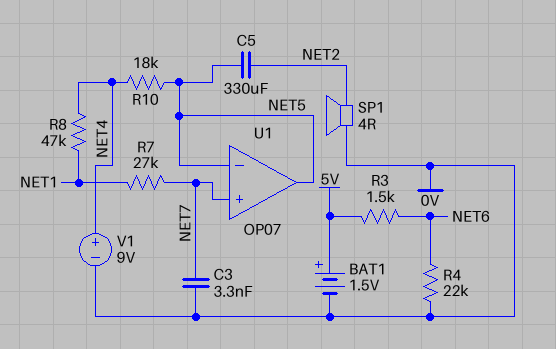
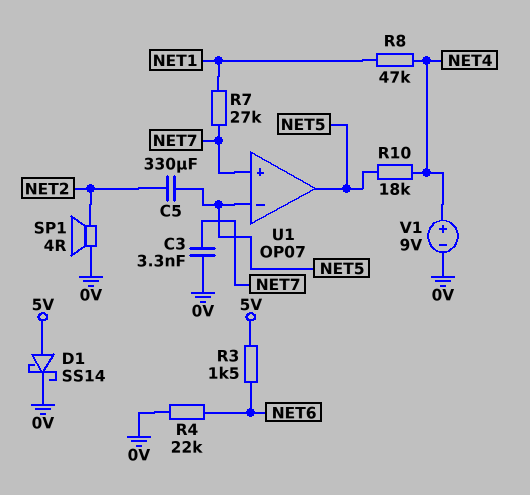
BAT1: 1.5V (plus 5V, minus 0V) -> none
D1: none -> schottky SS14 (A 5V, K 0V)

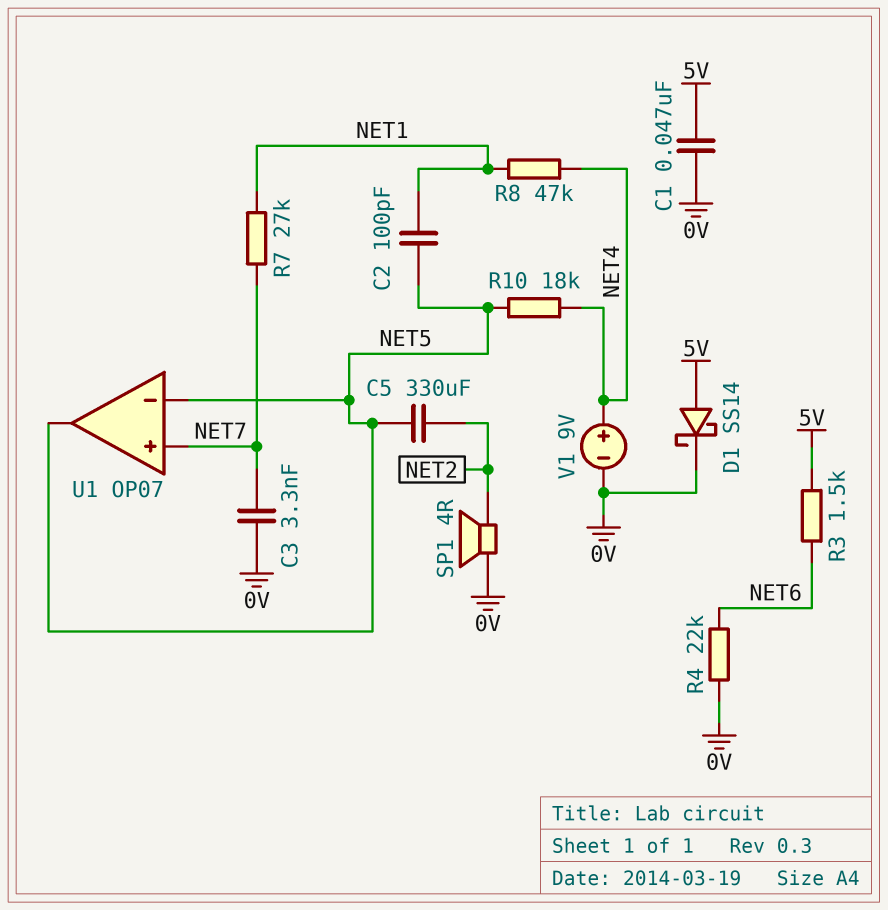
C1: none -> 47nF (0V, 5V)
C2: none -> 100pF (NET1, NET5)

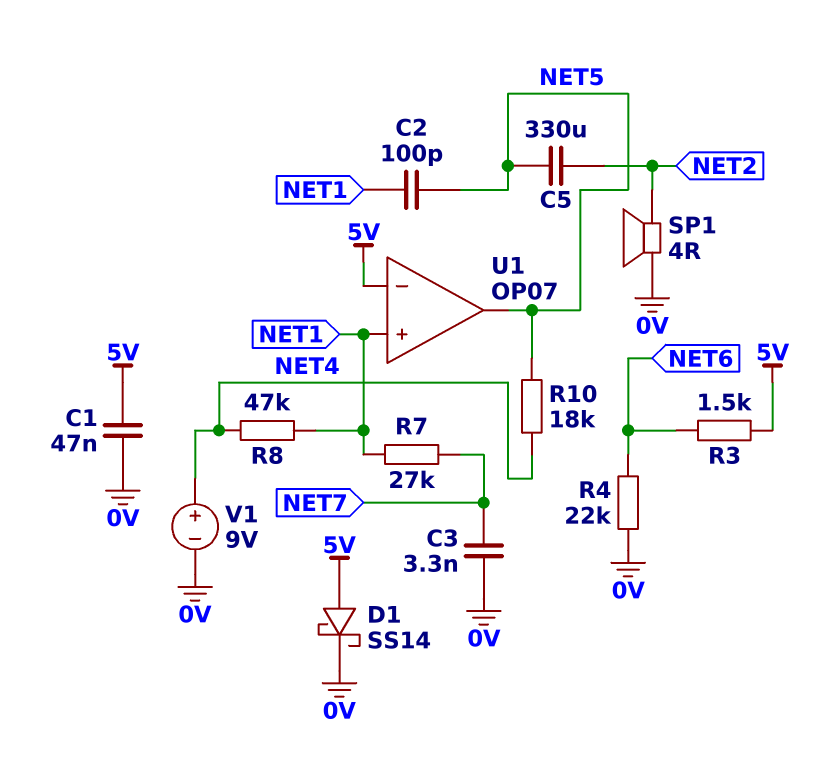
U1 pin in+: NET7 -> NET1
U1 pin in-: NET5 -> 5V

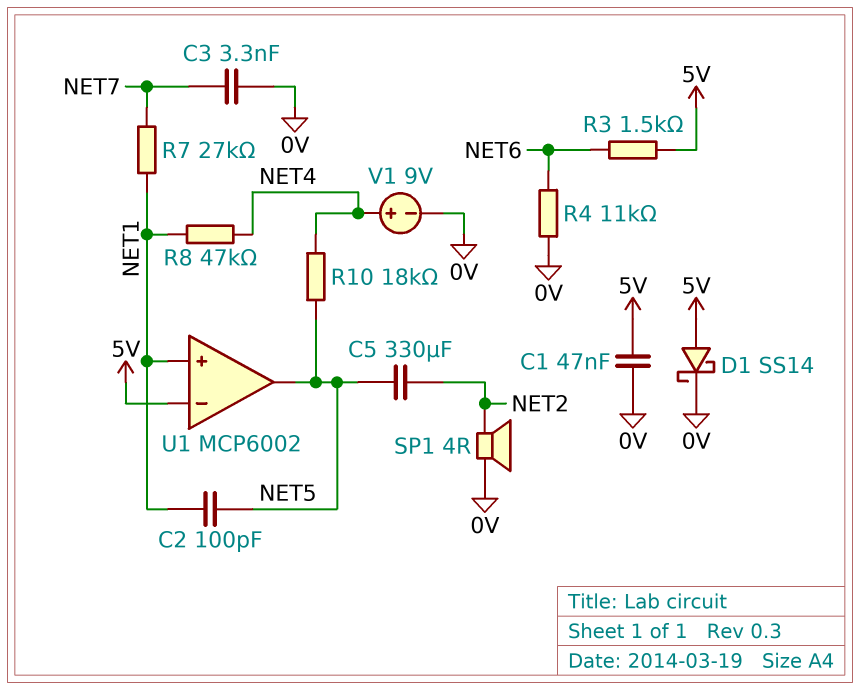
R4: 22k (0V, NET6) -> 11k (0V, NET6)
U1: OP07 -> MCP6002

